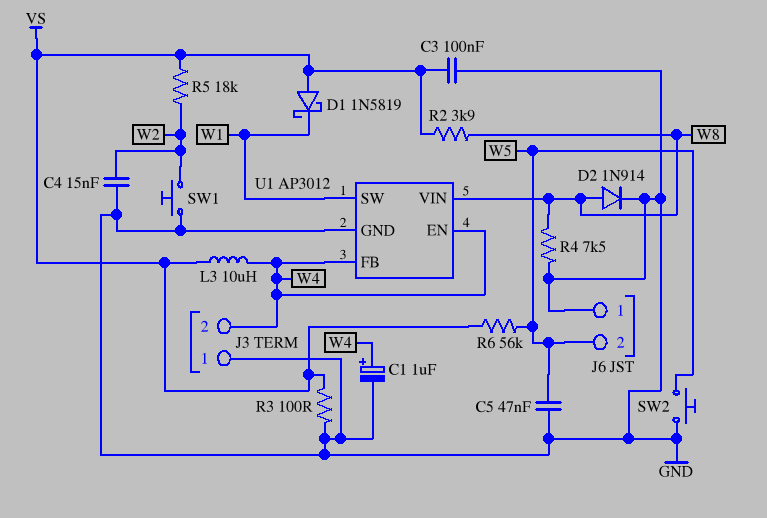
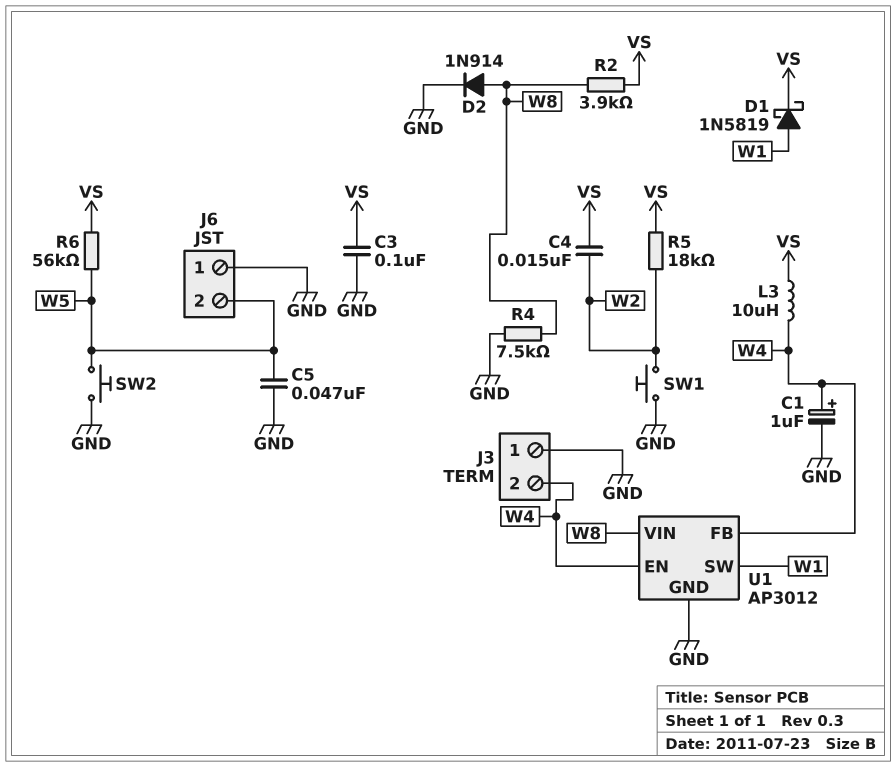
C4: 15nF (GND, W2) -> 15nF (VS, W2)
D1: schottky 1N5819 (A VS, K W1) -> schottky 1N5819 (A W1, K VS)
R3: 100 (GND, VS) -> none

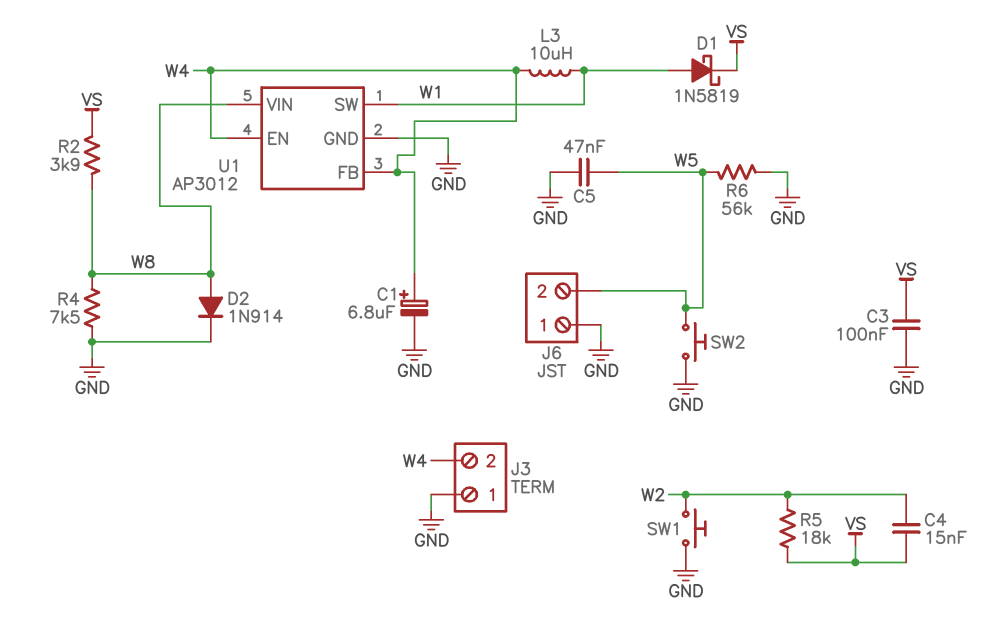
C1: 1uF (plus W4, minus GND) -> 6.8uF (plus W4, minus GND)
L3: 10uH (VS, W4) -> 10uH (W1, W4)
R6: 56k (VS, W5) -> 56k (GND, W5)

